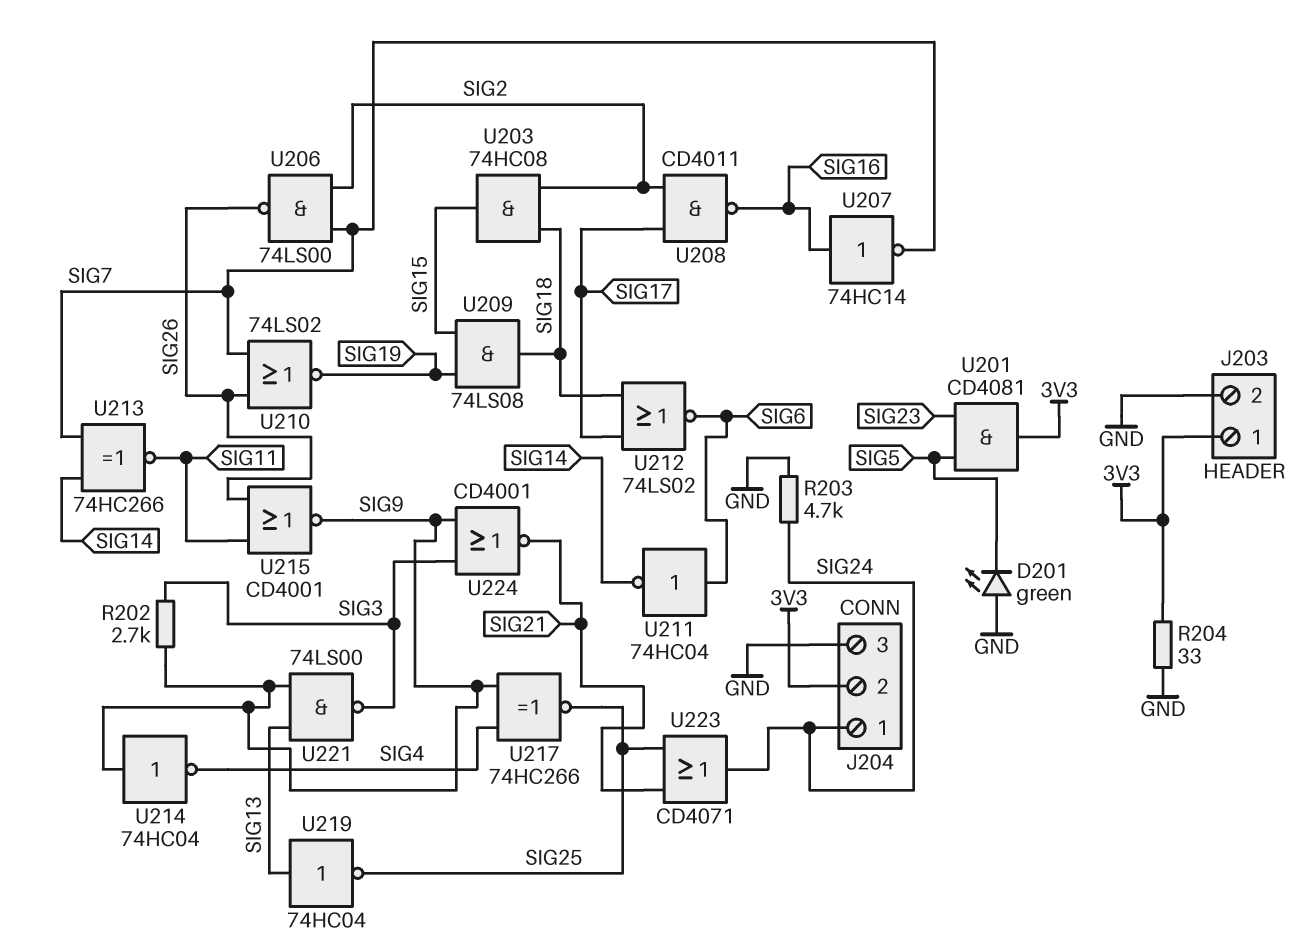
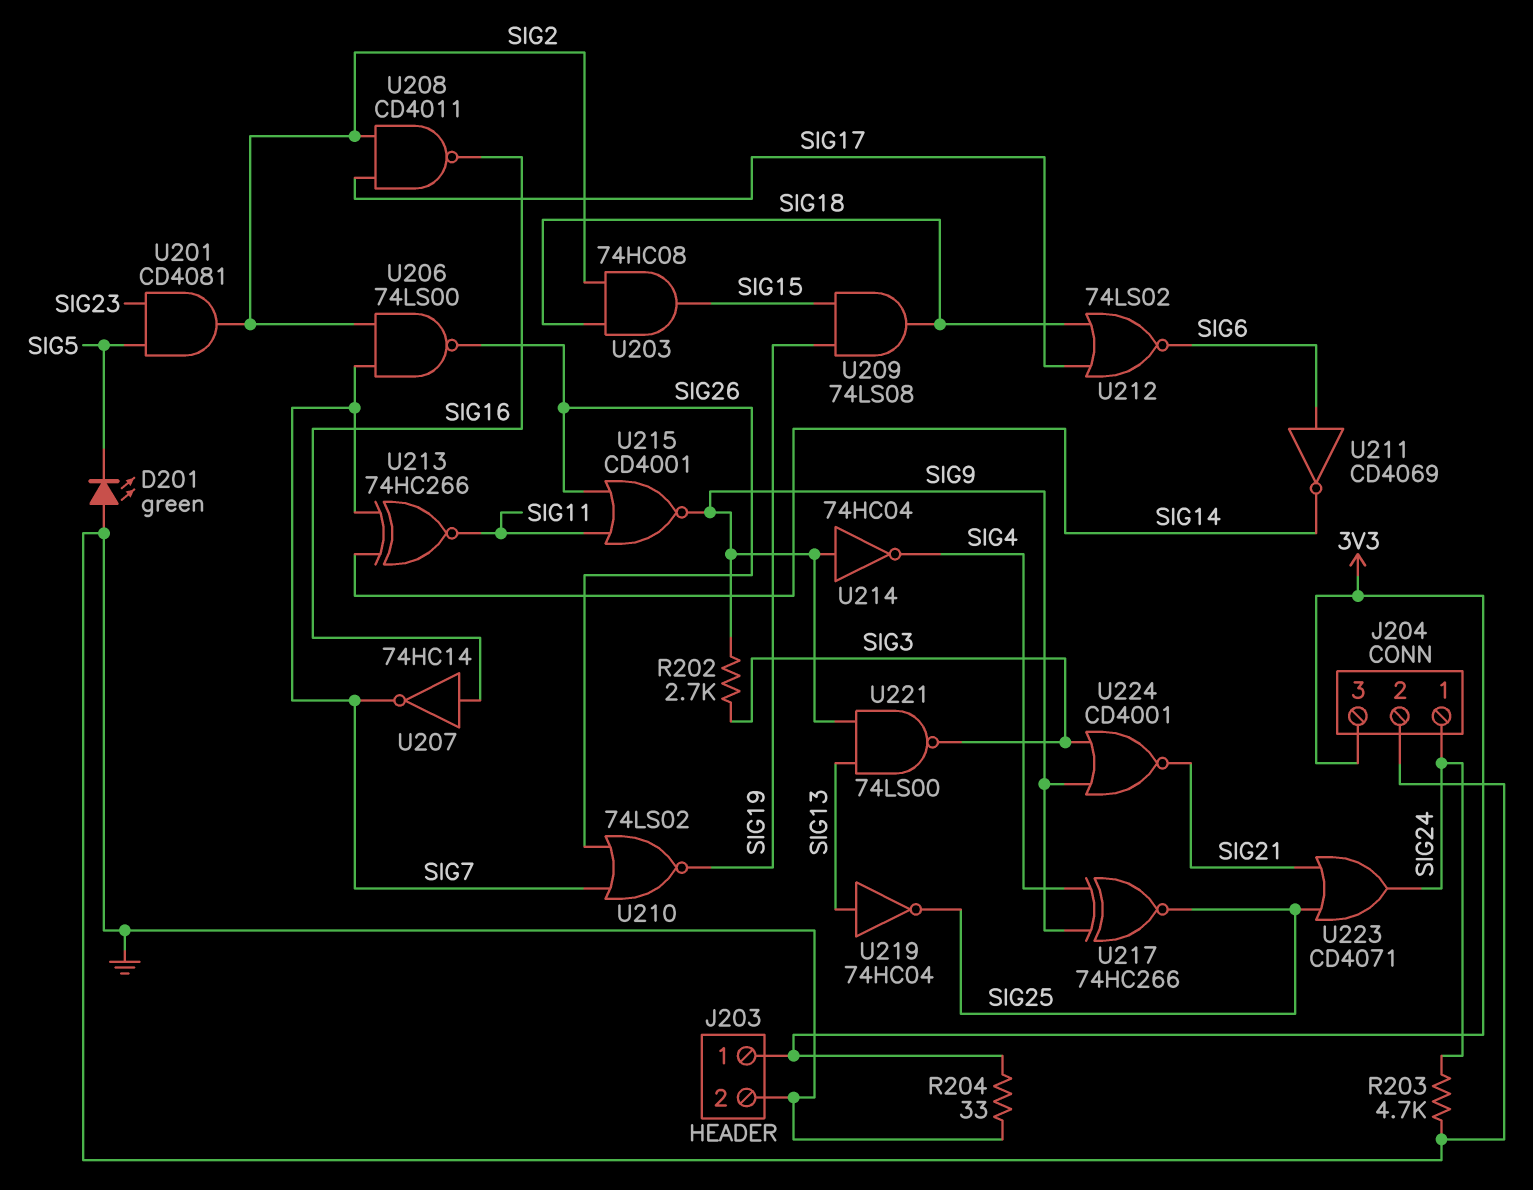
J204 pin 2: 3V3 -> GND
J204 pin 3: GND -> 3V3
U201: AND CD4081 (in SIG5, in SIG23, out 3V3) -> AND CD4081 (in SIG5, in SIG23, out SIG2)
U211: NOT 74HC04 (in SIG6, out SIG14) -> NOT CD4069 (in SIG6, out SIG14)

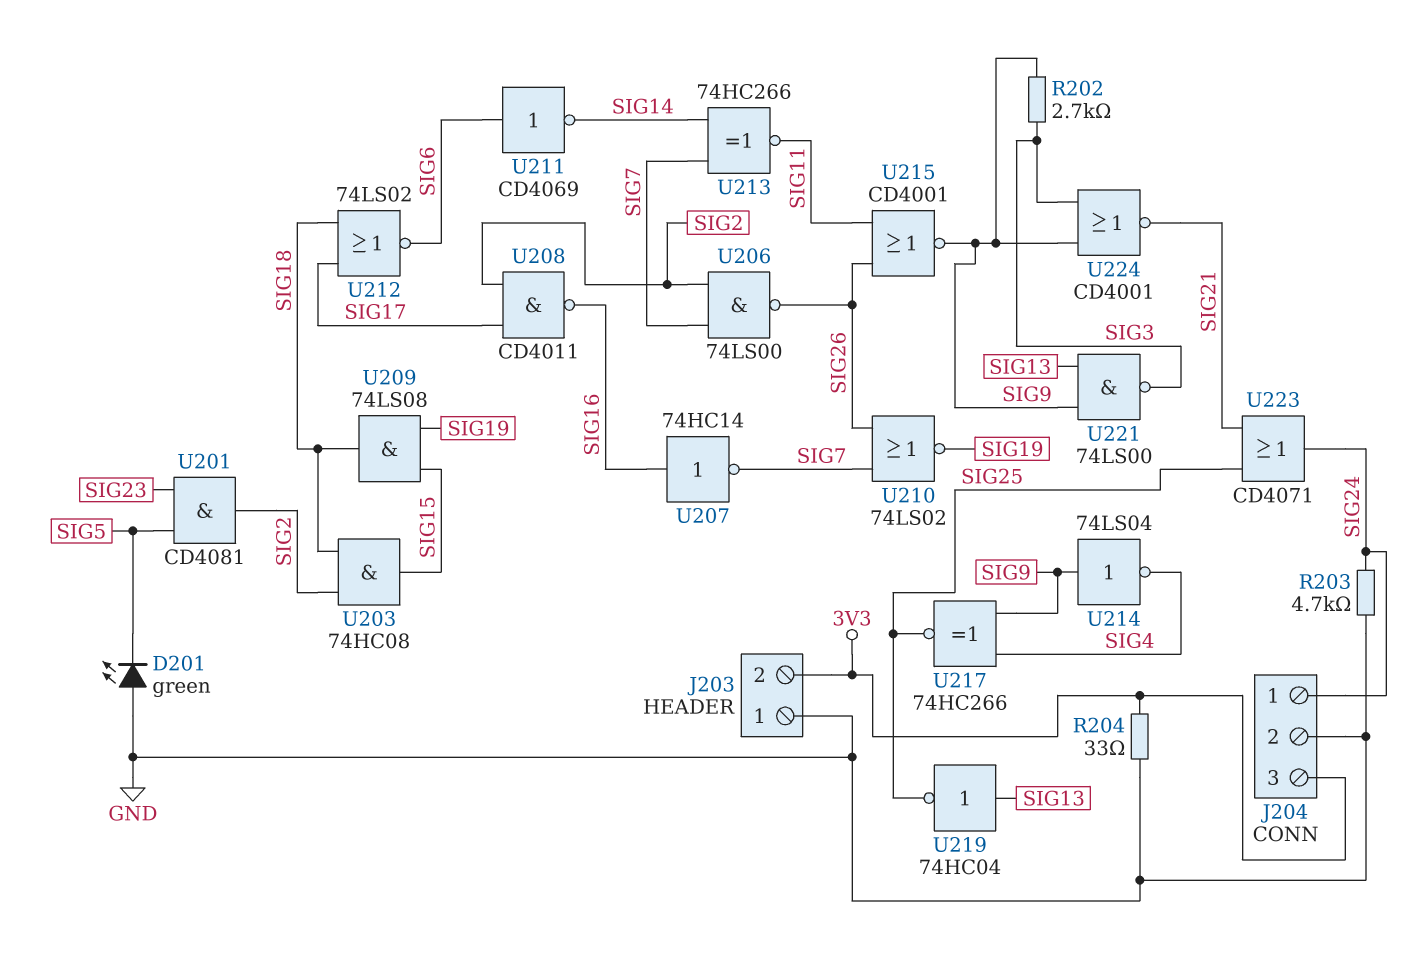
J203 pin 1: 3V3 -> GND
J203 pin 2: GND -> 3V3
U214: NOT 74HC04 (in SIG9, out SIG4) -> NOT 74LS04 (in SIG9, out SIG4)

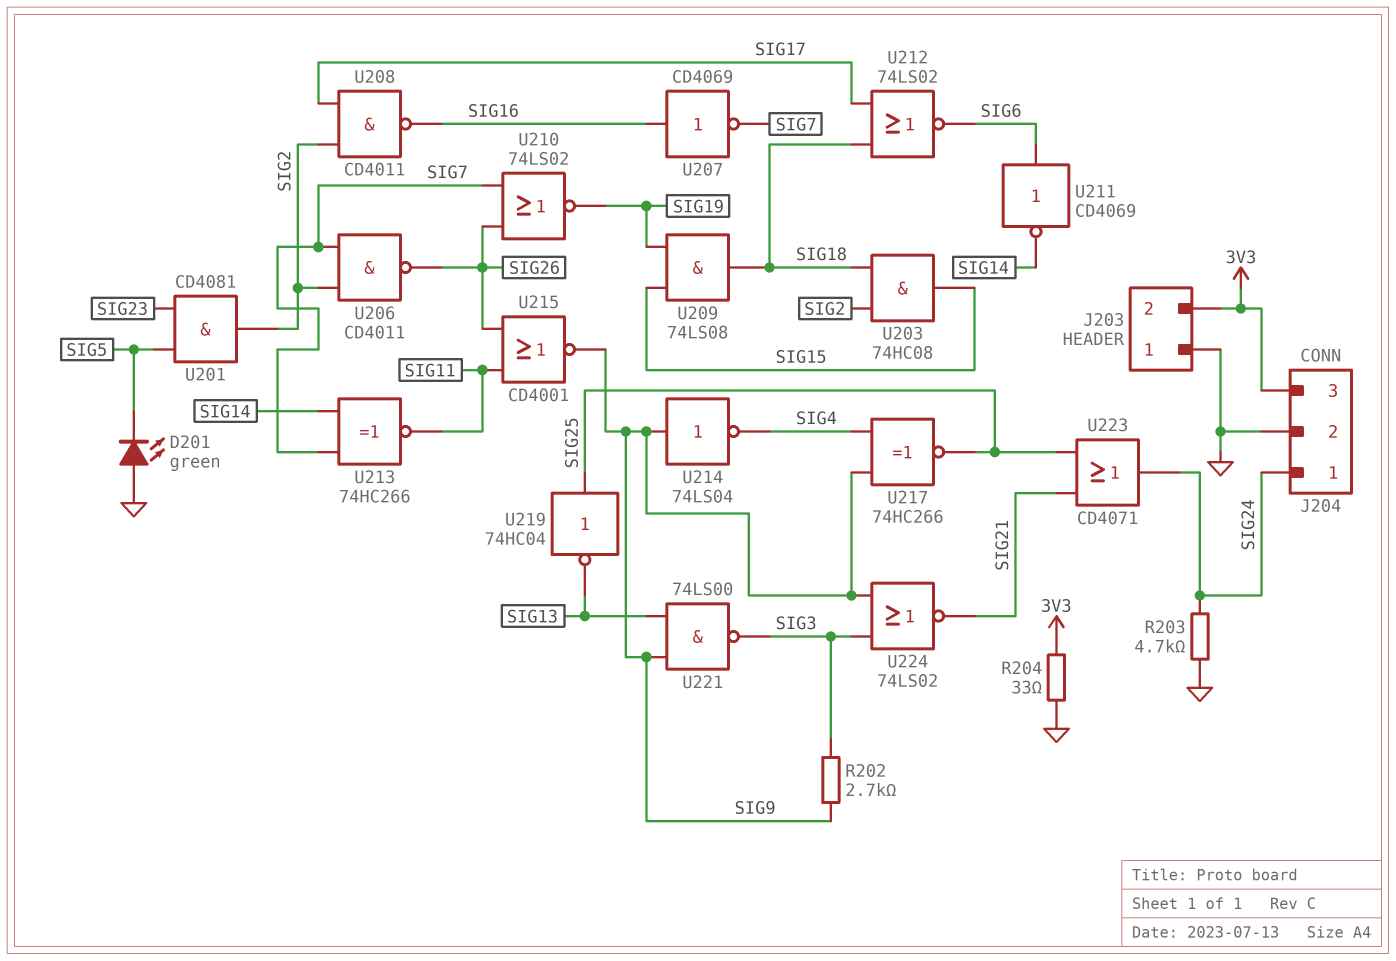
U206: NAND 74LS00 (in SIG2, in SIG7, out SIG26) -> NAND CD4011 (in SIG2, in SIG7, out SIG26)
U207: NOT 74HC14 (in SIG16, out SIG7) -> NOT CD4069 (in SIG16, out SIG7)
U219: NOT 74HC04 (in SIG13, out SIG25) -> NOT 74HC04 (in SIG25, out SIG13)
U224: NOR CD4001 (in SIG3, in SIG9, out SIG21) -> NOR 74LS02 (in SIG3, in SIG9, out SIG21)

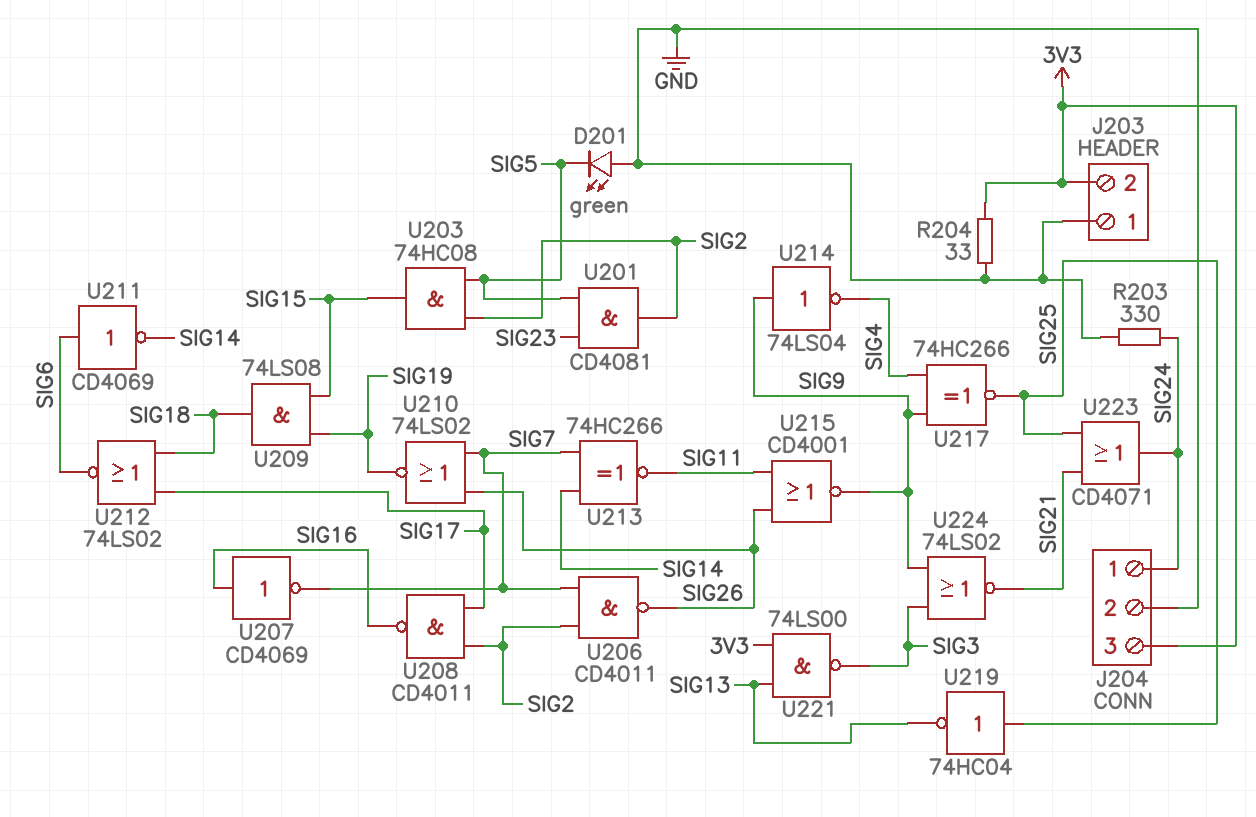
R202: 2.7k (SIG3, SIG9) -> none
R203: 4.7k (GND, SIG24) -> 330 (GND, SIG24)
U203: AND 74HC08 (in SIG2, in SIG18, out SIG15) -> AND 74HC08 (in SIG2, in SIG5, out SIG15)
U221: NAND 74LS00 (in SIG9, in SIG13, out SIG3) -> NAND 74LS00 (in 3V3, in SIG13, out SIG3)

